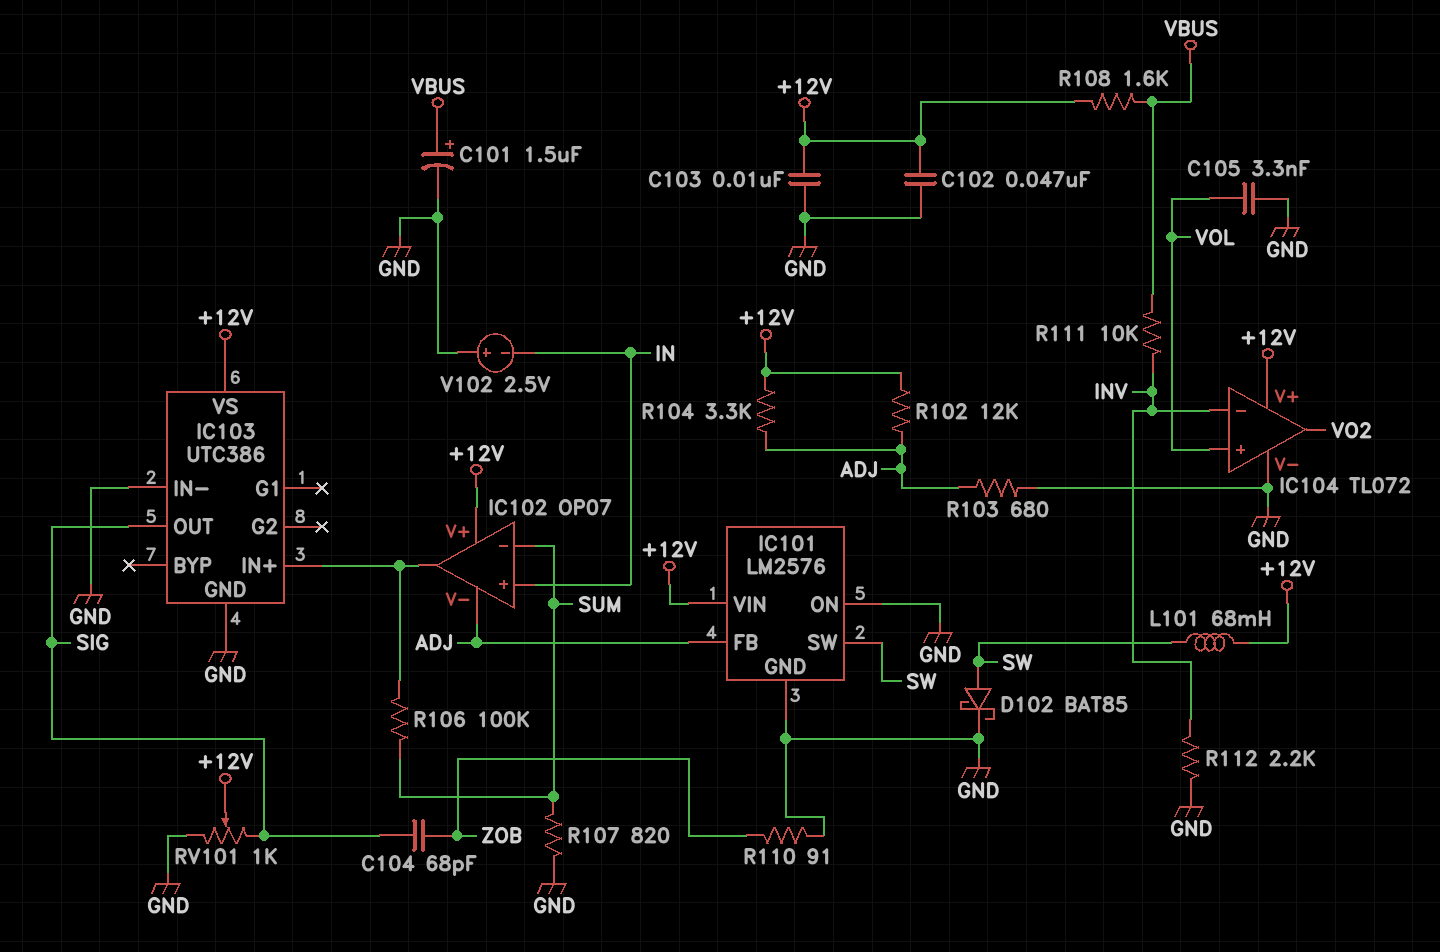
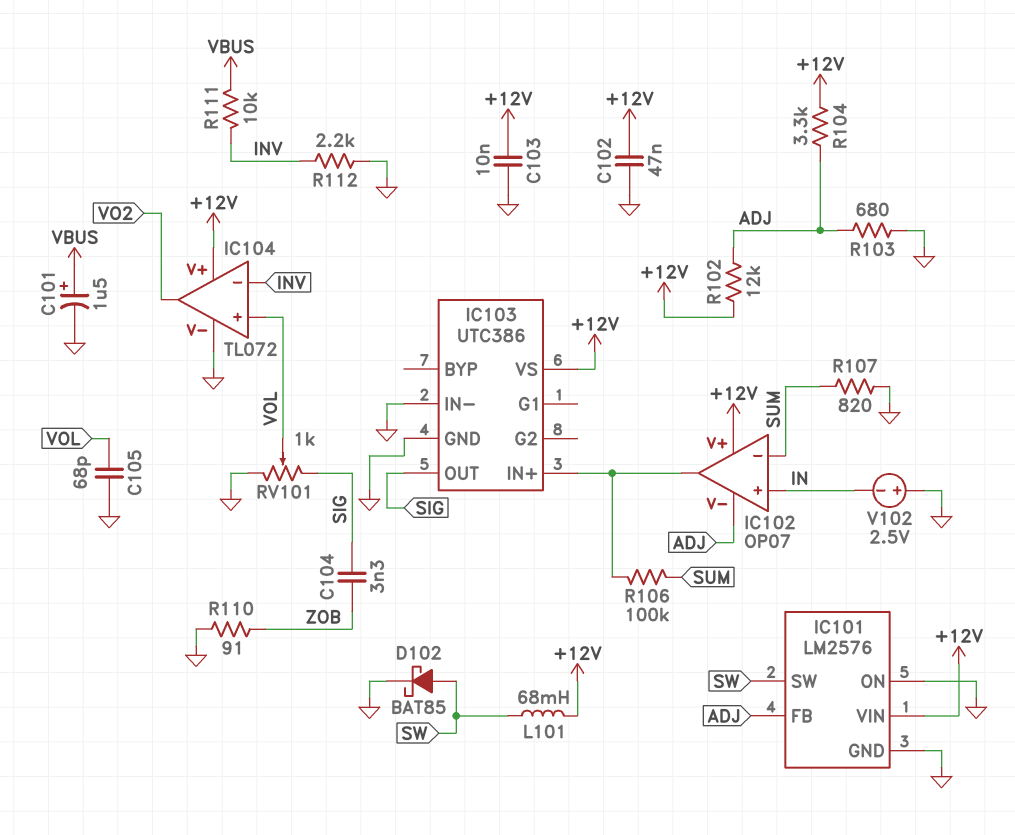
C104: 68pF (SIG, ZOB) -> 3.3nF (SIG, ZOB)
C105: 3.3nF (GND, VOL) -> 68pF (GND, VOL)
R108: 1.6k (+12V, VBUS) -> none
RV101: 1k (GND, SIG, wiper +12V) -> 1k (GND, SIG, wiper VOL)

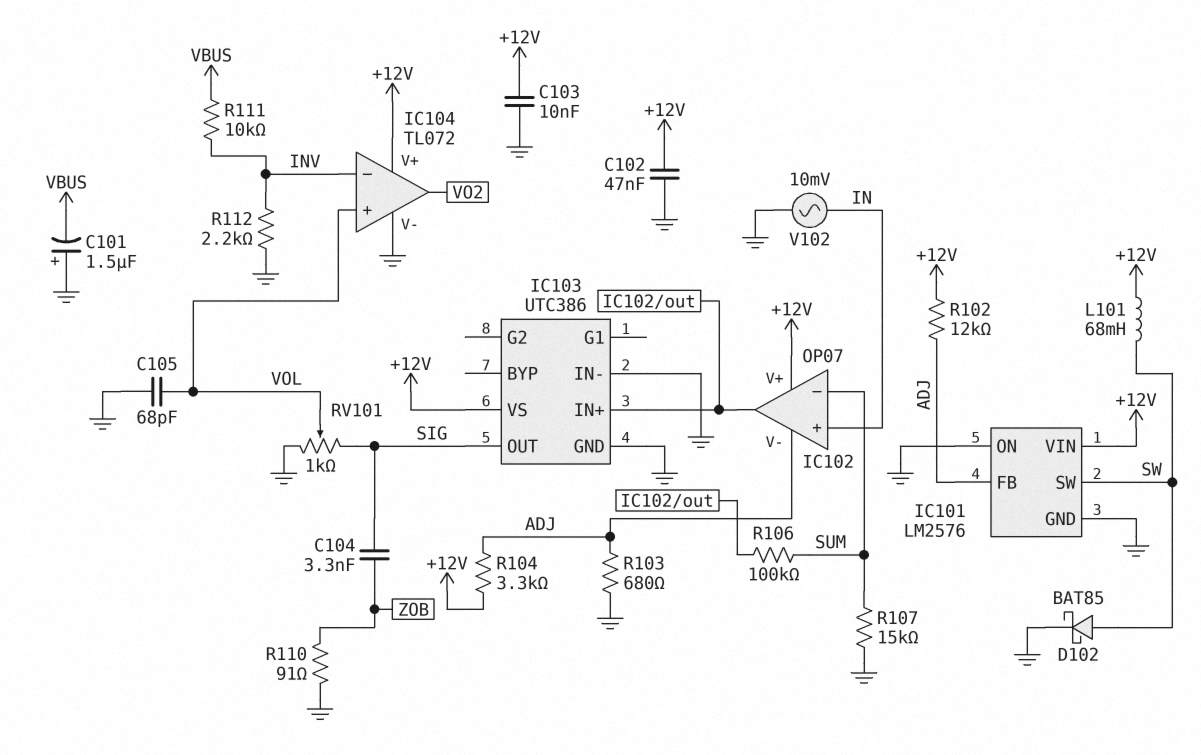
C101: 1.5uF (plus VBUS, minus GND) -> 1.5uF (plus GND, minus VBUS)
R107: 820 (GND, SUM) -> 15k (GND, SUM)
V102: 2.5V (plus GND, minus IN) -> AC 10mV (GND, IN)

